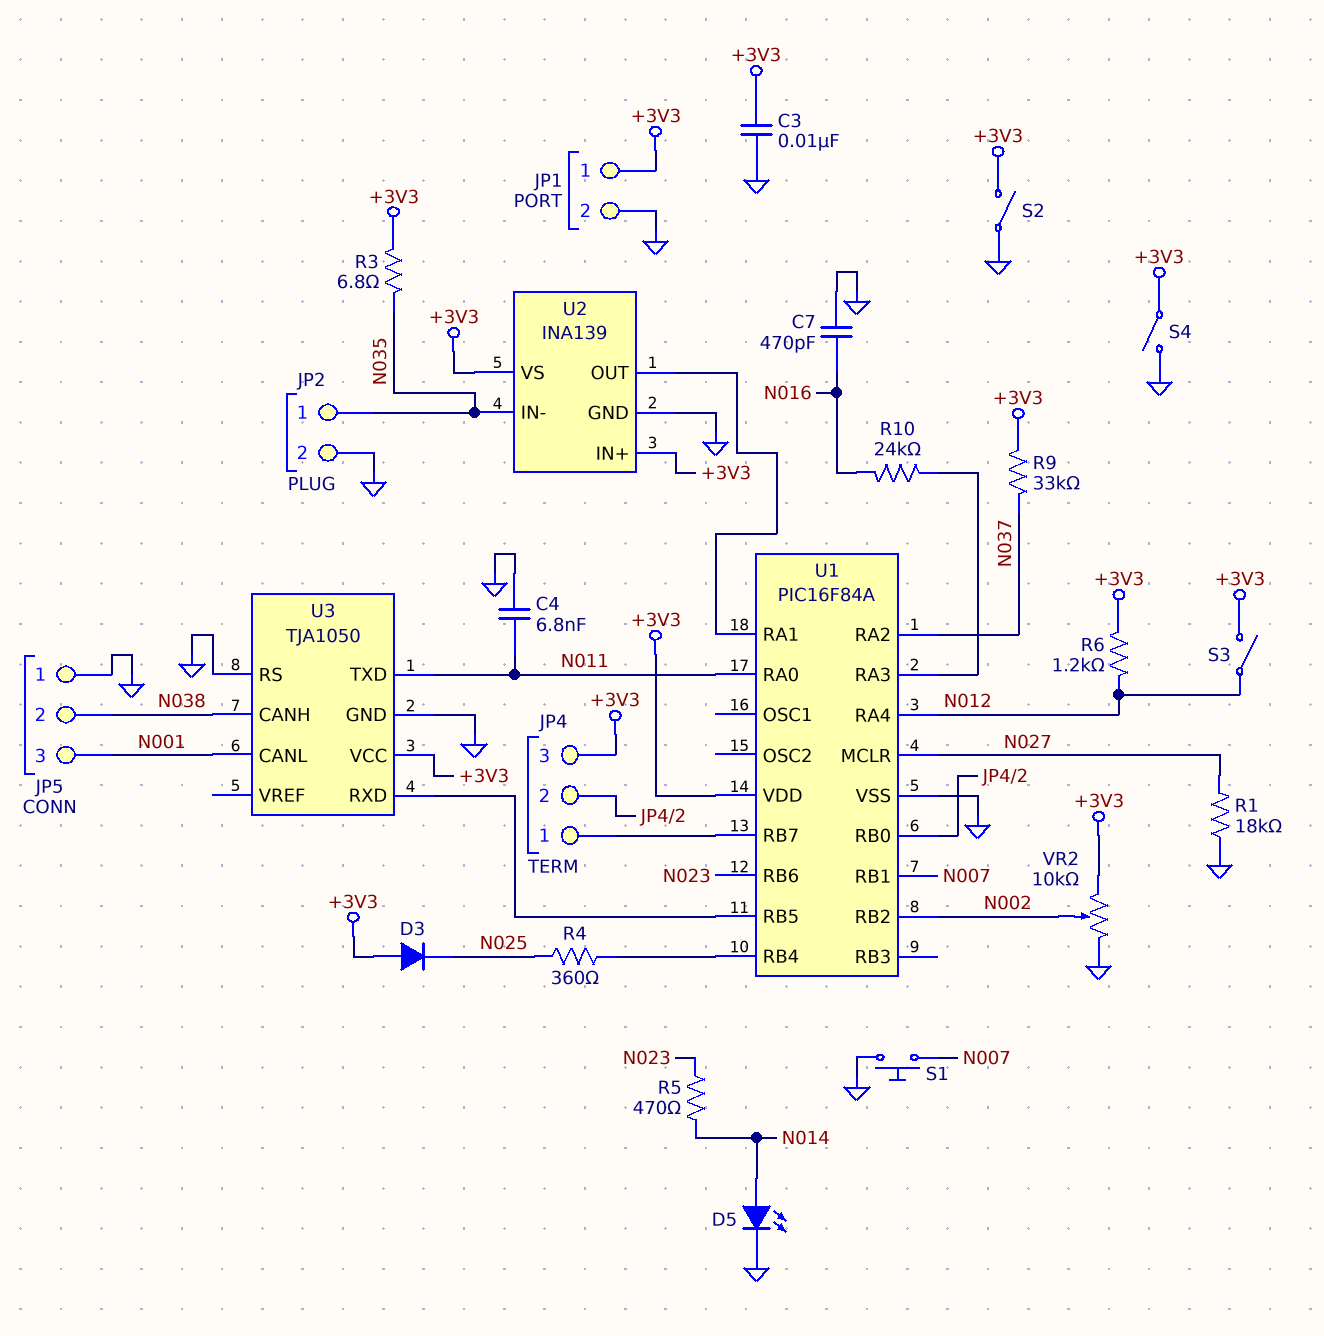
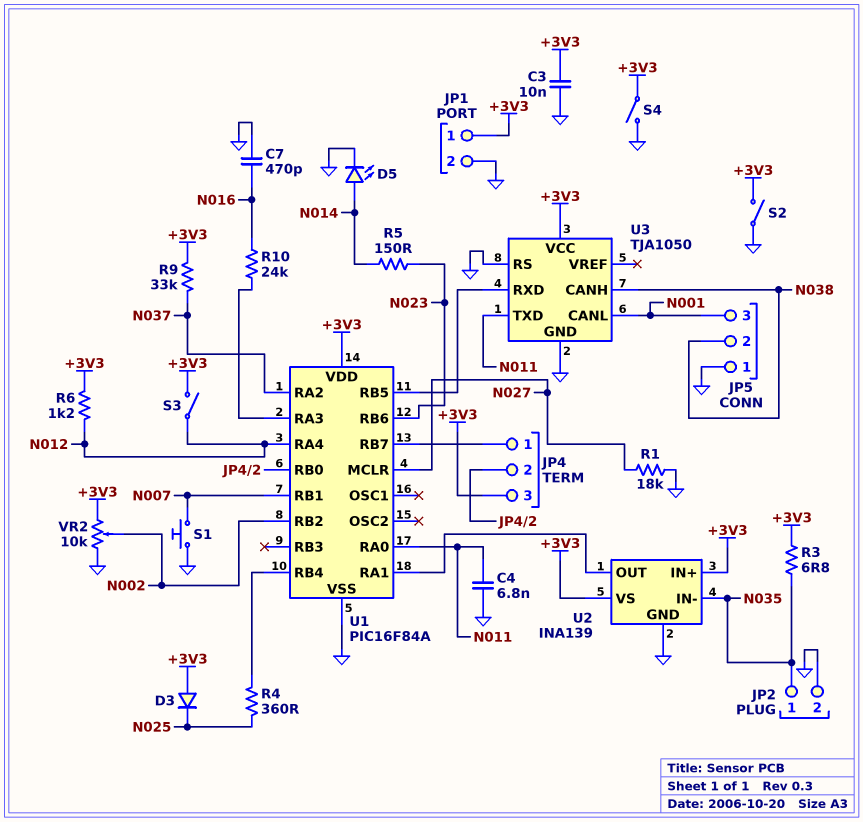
R5: 470 (N014, N023) -> 150 (N014, N023)

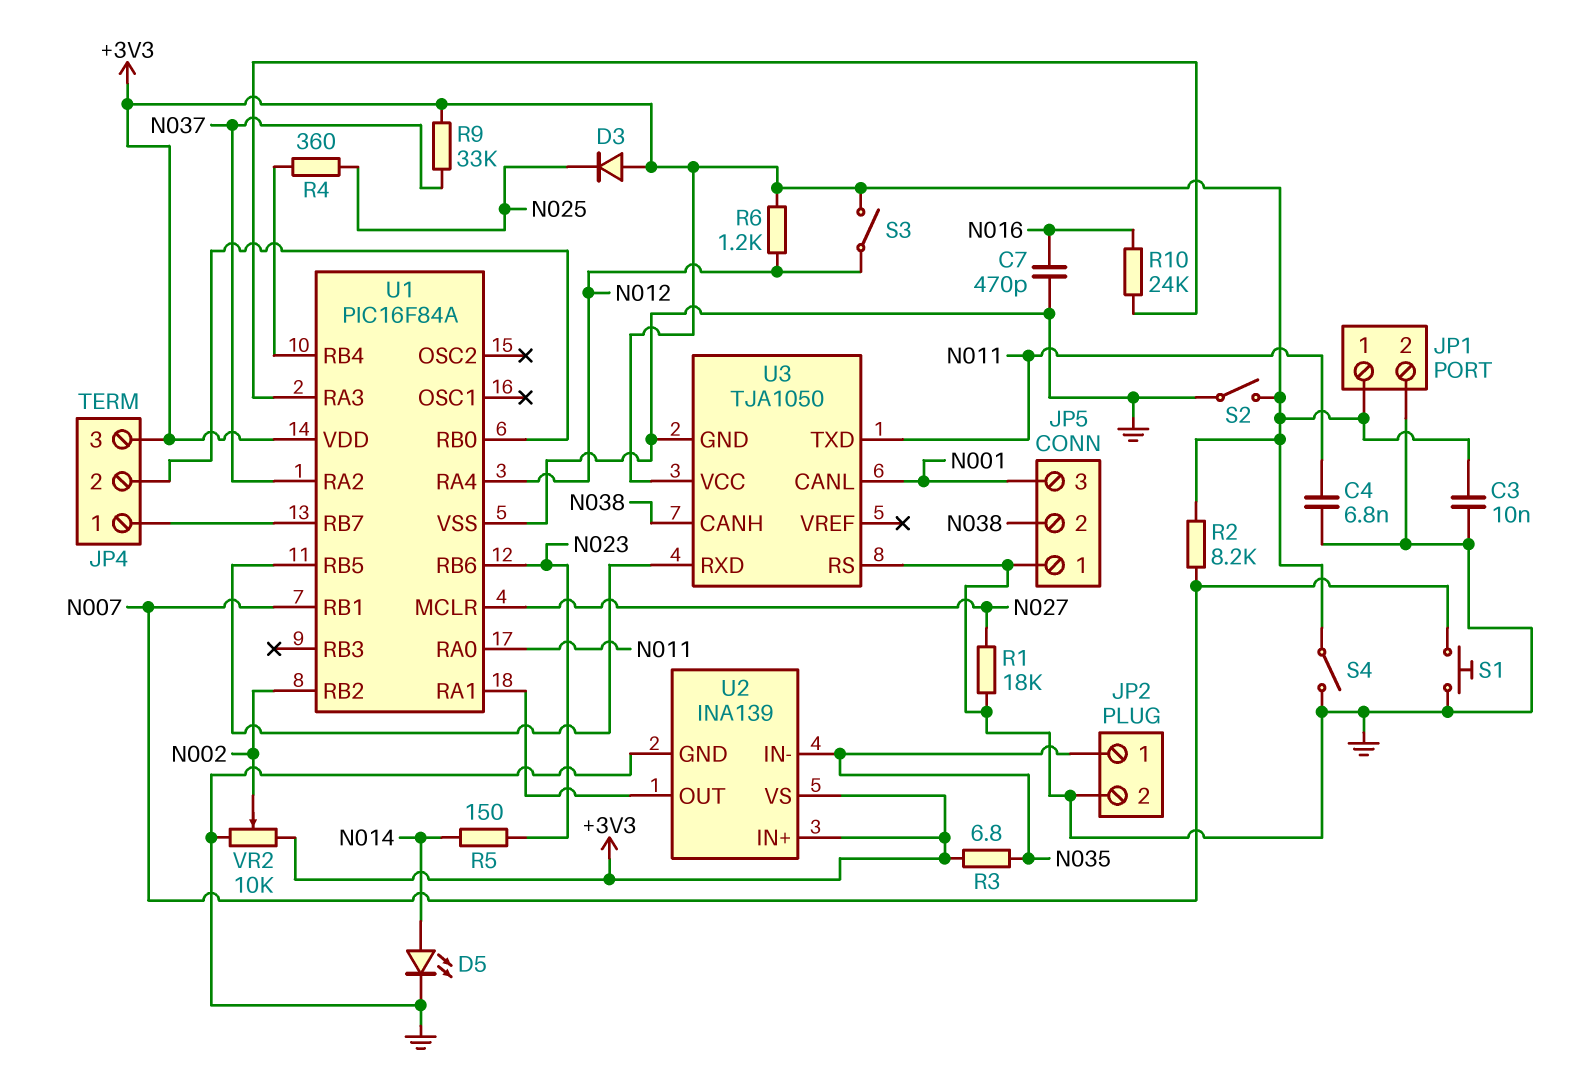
R2: none -> 8.2k (+3V3, N007)

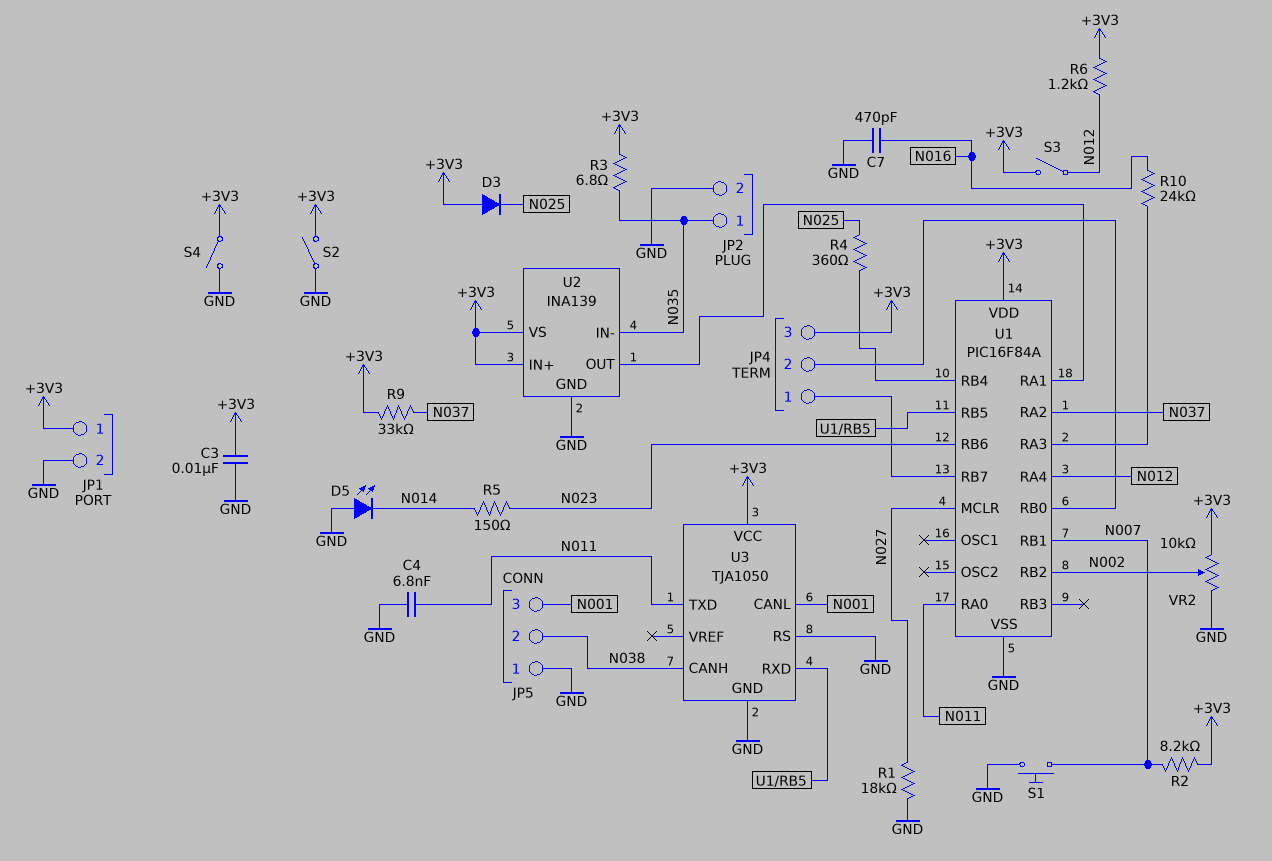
D5: LED (A N014, K GND) -> LED (A GND, K N014)

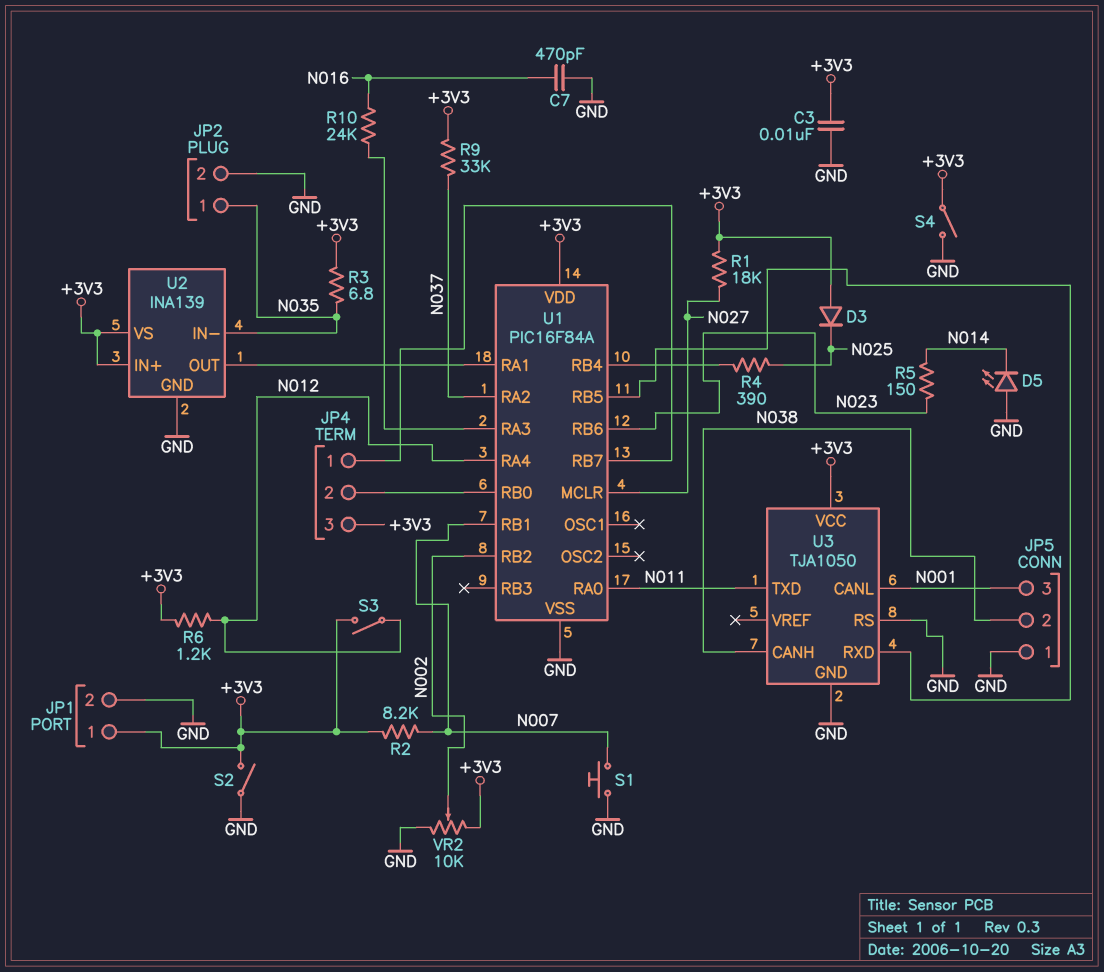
C4: 6.8nF (GND, N011) -> none
R1: 18k (GND, N027) -> 18k (+3V3, N027)
R4: 360 (N025, U1/RB4) -> 390 (N025, U1/RB4)

